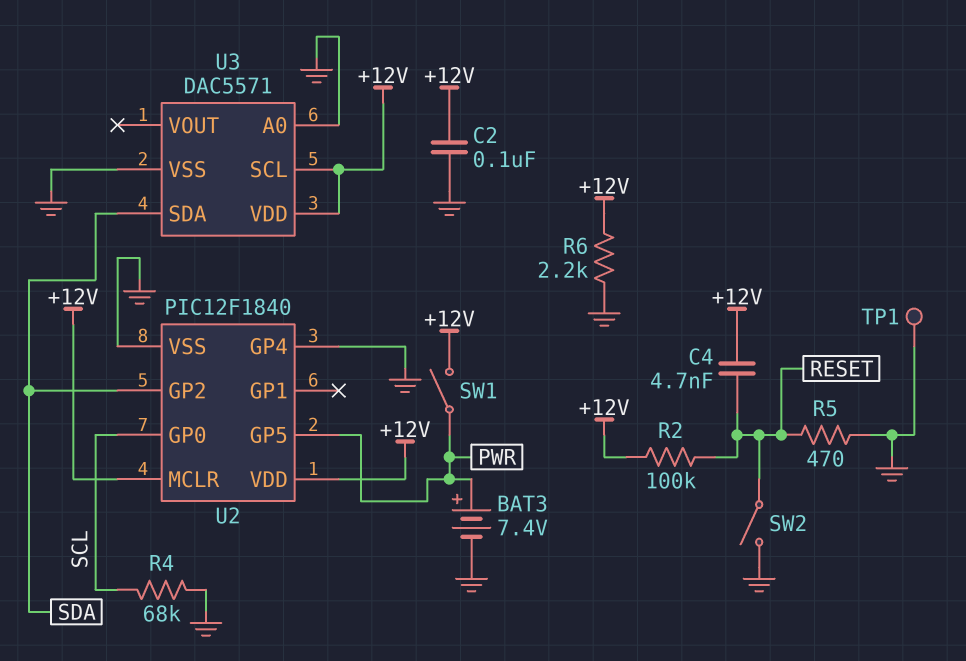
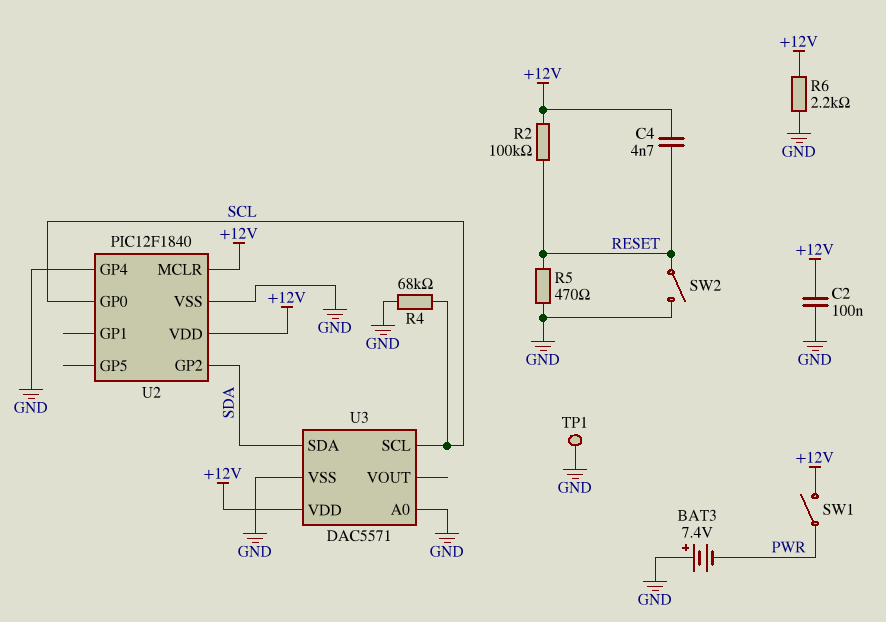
BAT3: 7.4V (plus PWR, minus GND) -> 7.4V (plus GND, minus PWR)
U2 pin GP5: PWR -> none
U3 pin SCL: +12V -> SCL

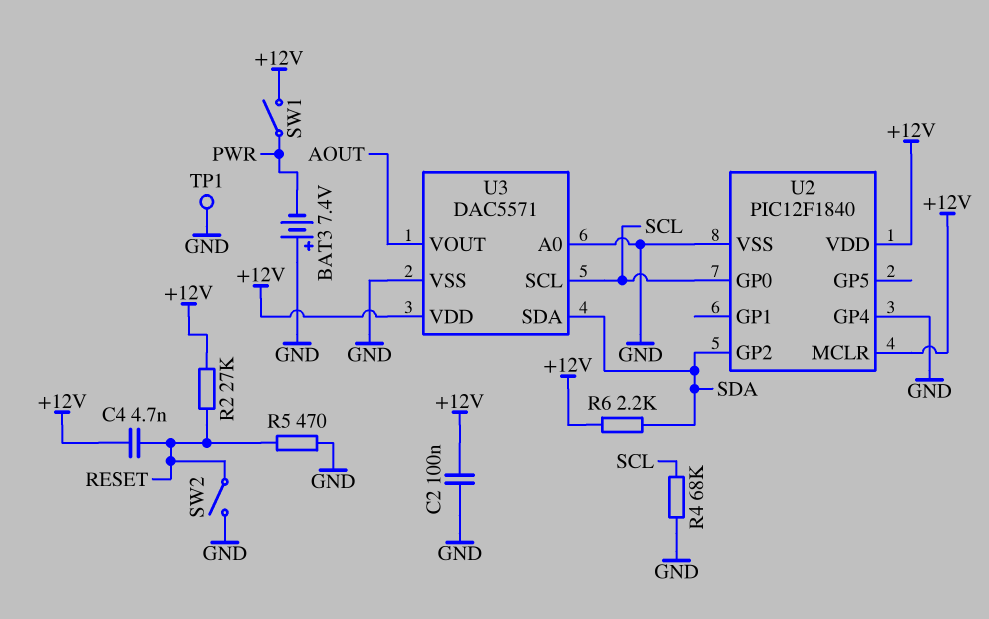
R2: 100k (+12V, RESET) -> 27k (+12V, RESET)
R6: 2.2k (+12V, GND) -> 2.2k (+12V, SDA)
U3 pin VOUT: none -> AOUT

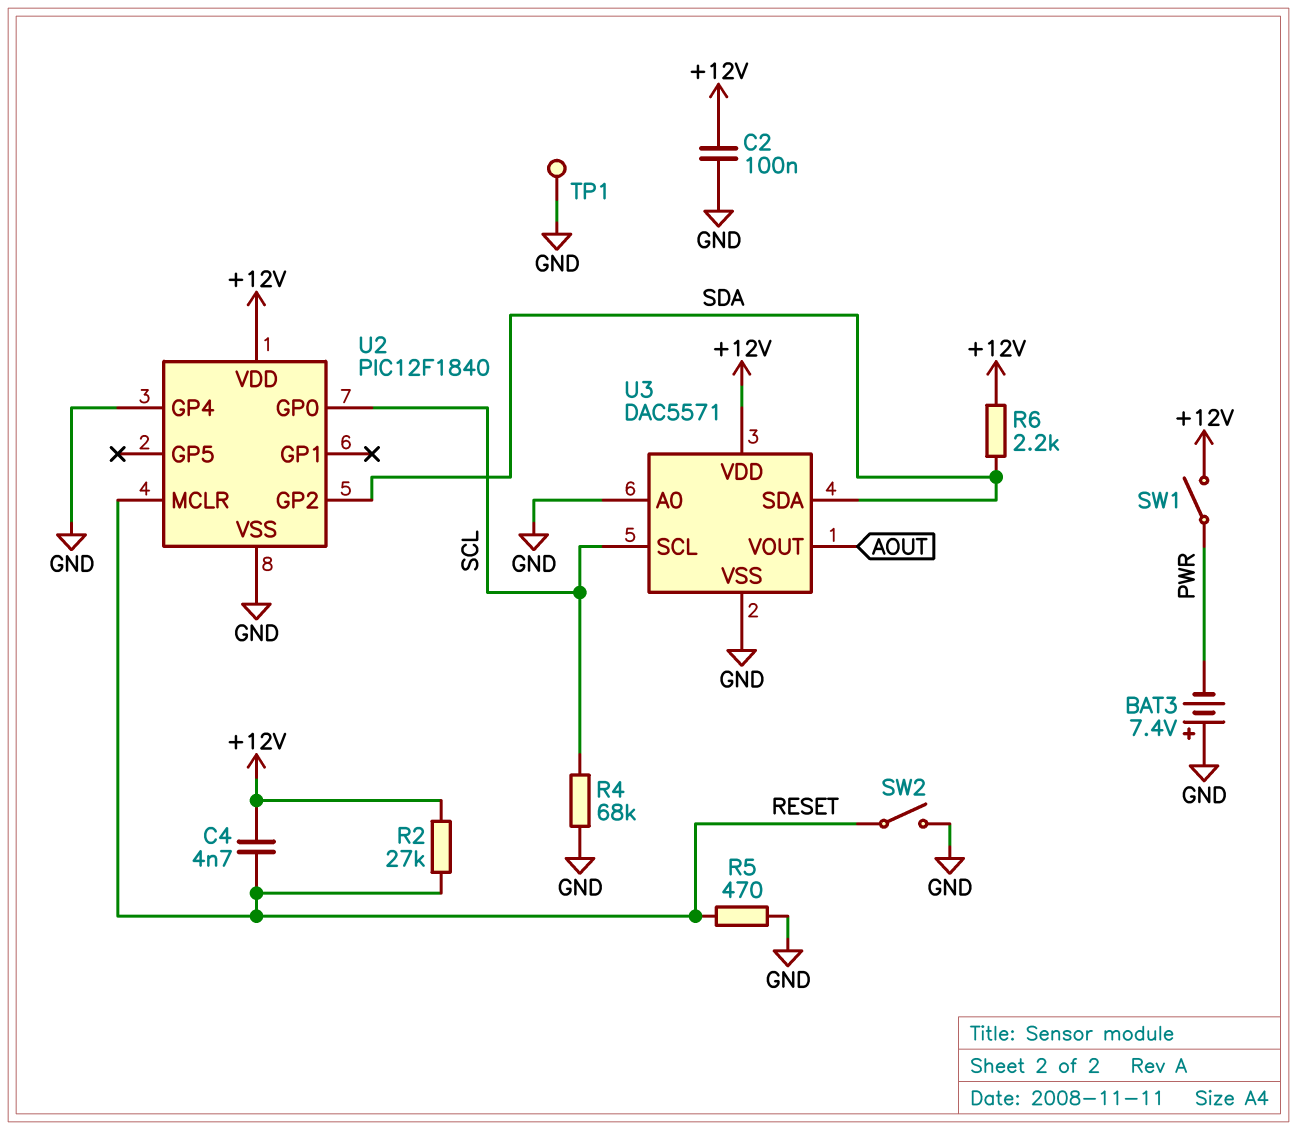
U2 pin MCLR: +12V -> RESET

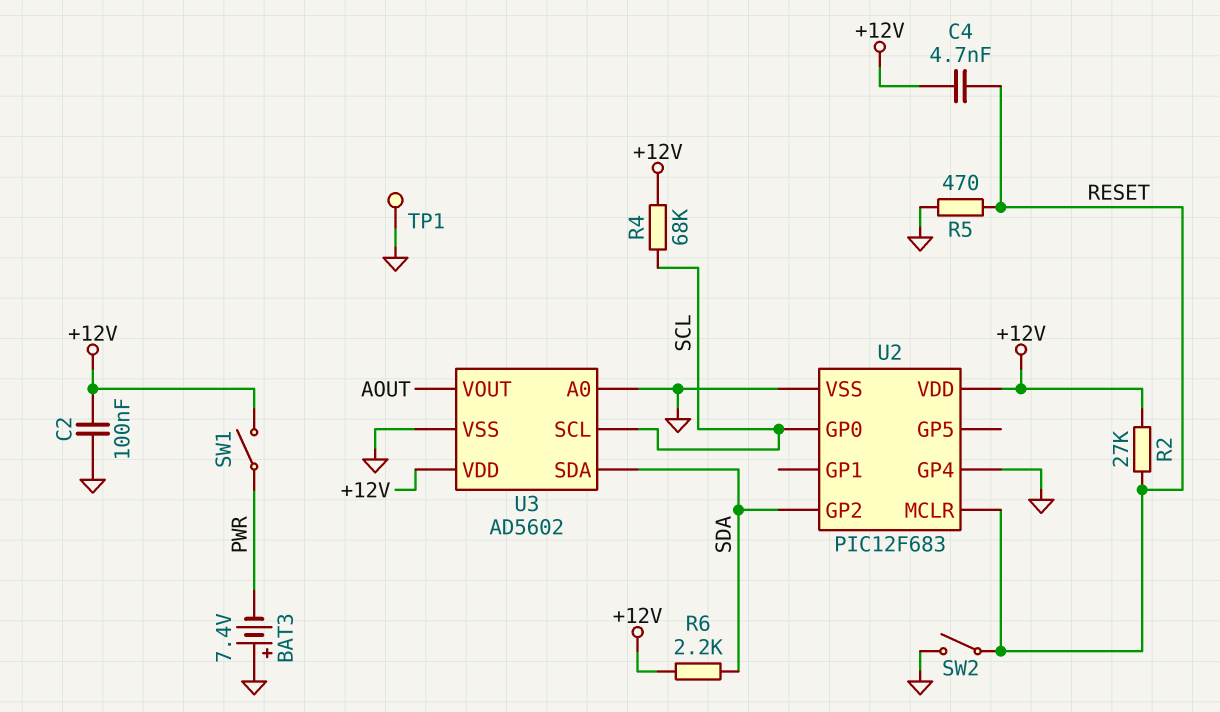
R4: 68k (GND, SCL) -> 68k (+12V, SCL)
U2: PIC12F1840 -> PIC12F683
U3: DAC5571 -> AD5602

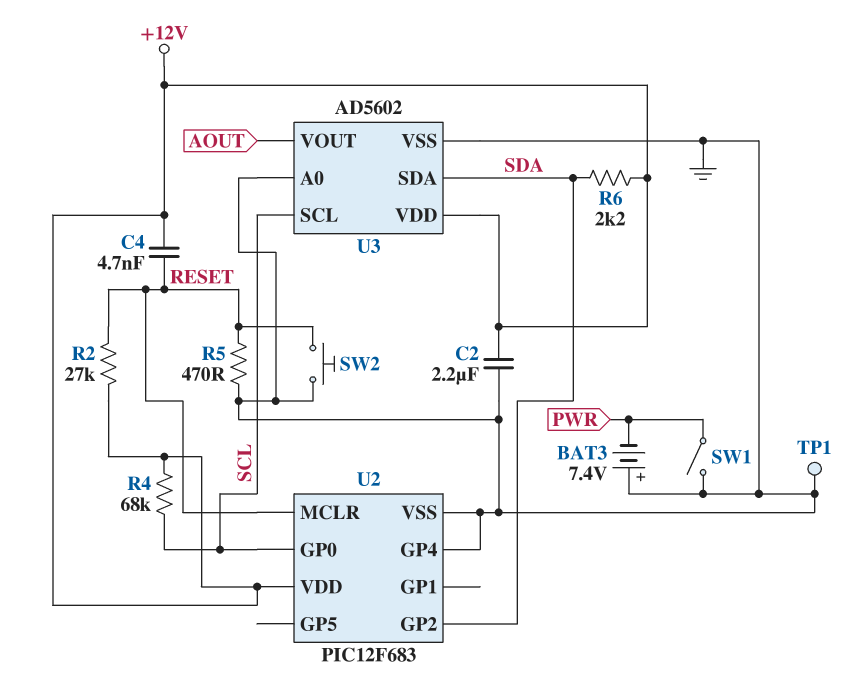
C2: 100nF (+12V, GND) -> 2.2uF (+12V, GND)
SW1: switch (+12V, PWR) -> switch (GND, PWR)
SW2: switch (GND, RESET) -> button (GND, RESET)

